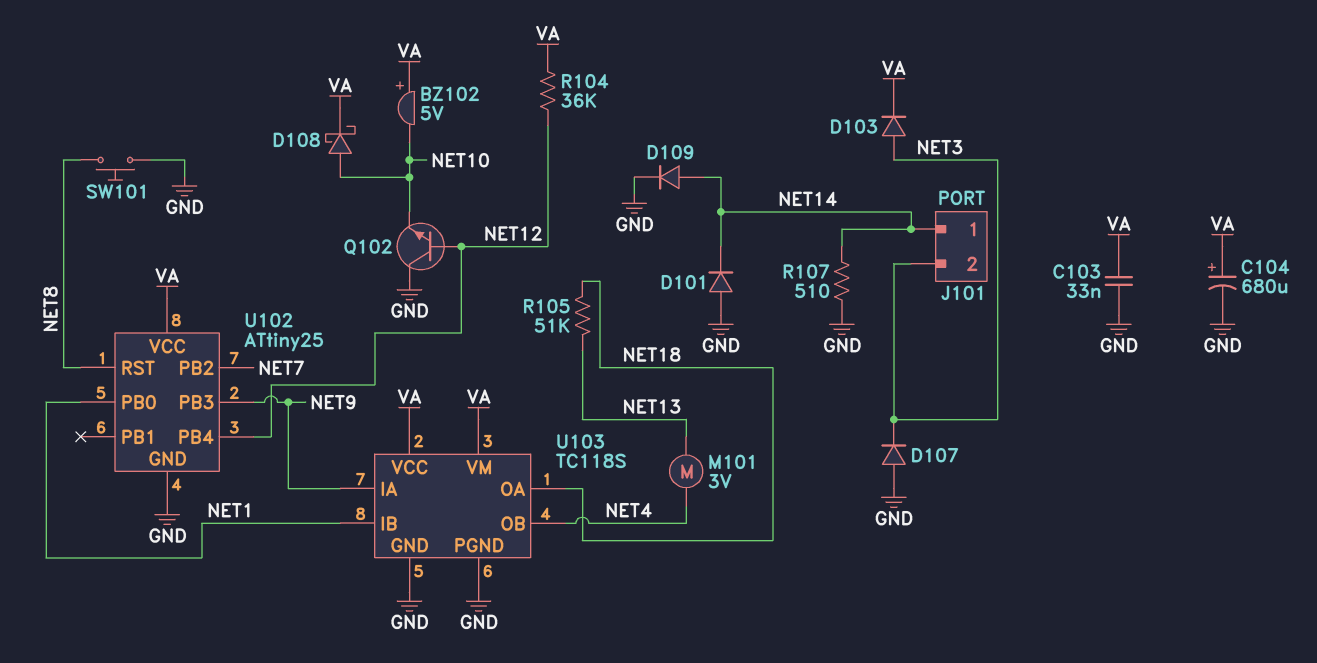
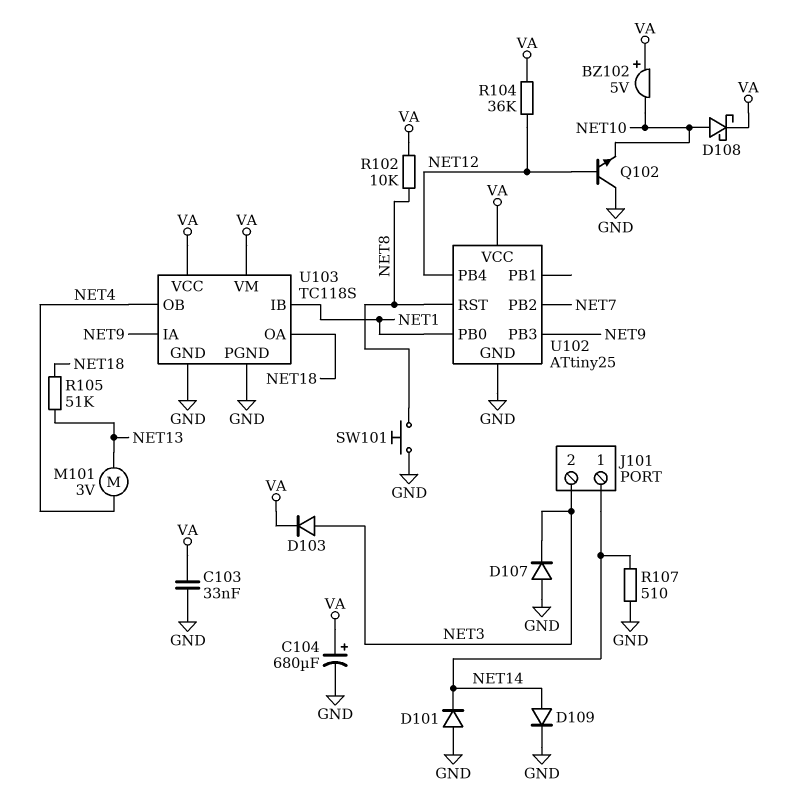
R102: none -> 10k (NET8, VA)

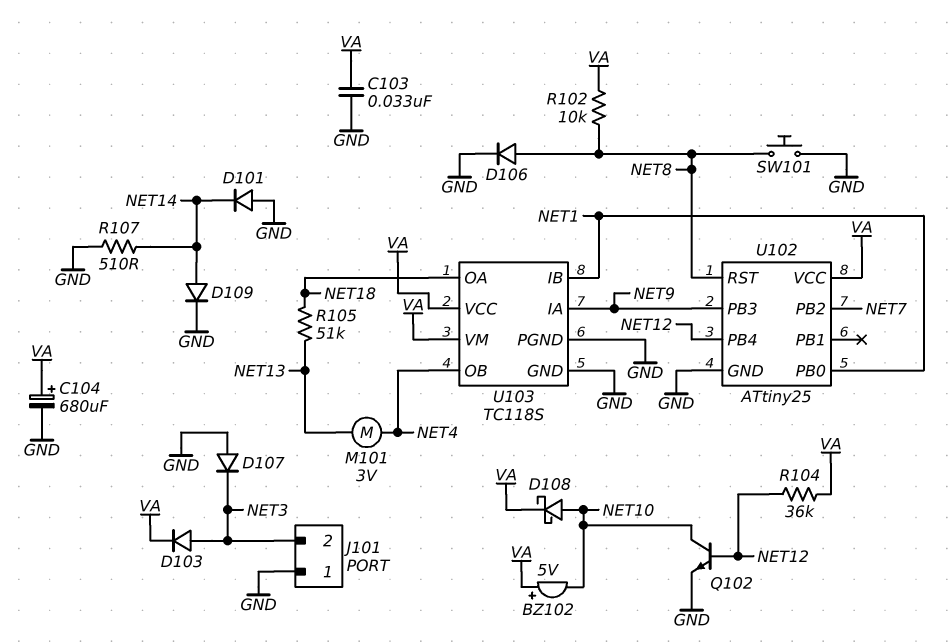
D106: none -> diode (A NET8, K GND)
J101 pin 1: NET14 -> GND
Q102: NPN (B NET12, C GND, E NET10) -> NPN (B NET12, C NET10, E GND)

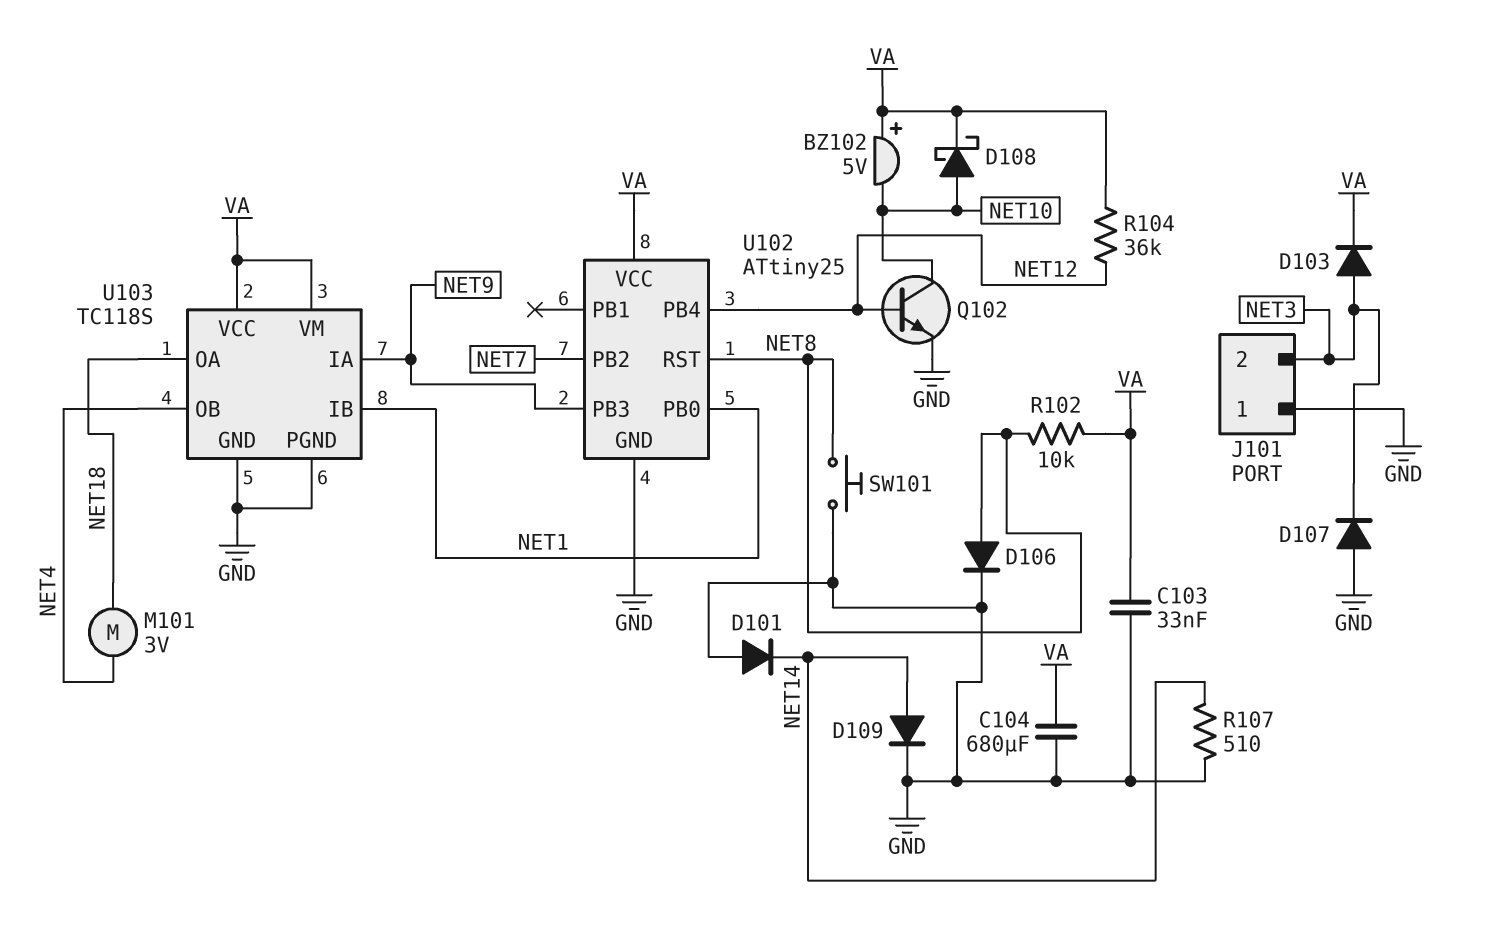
C104: 680uF (plus VA, minus GND) -> 680uF (GND, VA)
M101: motor 3V (NET4, NET13) -> motor 3V (NET4, NET18)
R105: 51k (NET13, NET18) -> none

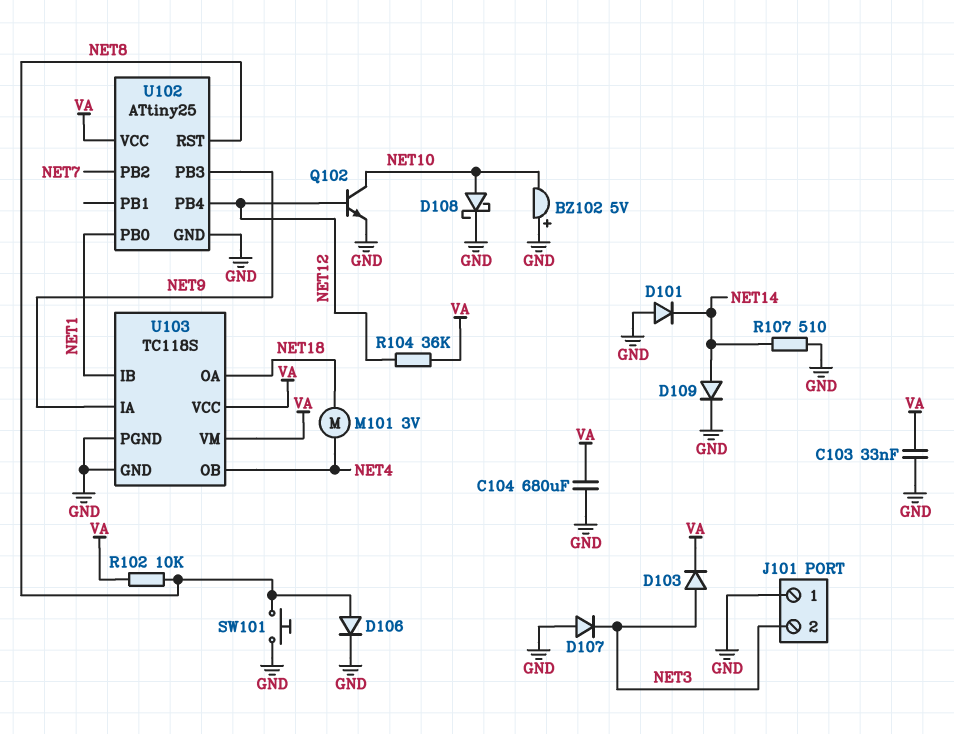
BZ102: buzzer 5V (plus VA, minus NET10) -> buzzer 5V (plus GND, minus NET10)
D108: schottky (A NET10, K VA) -> schottky (A NET10, K GND)

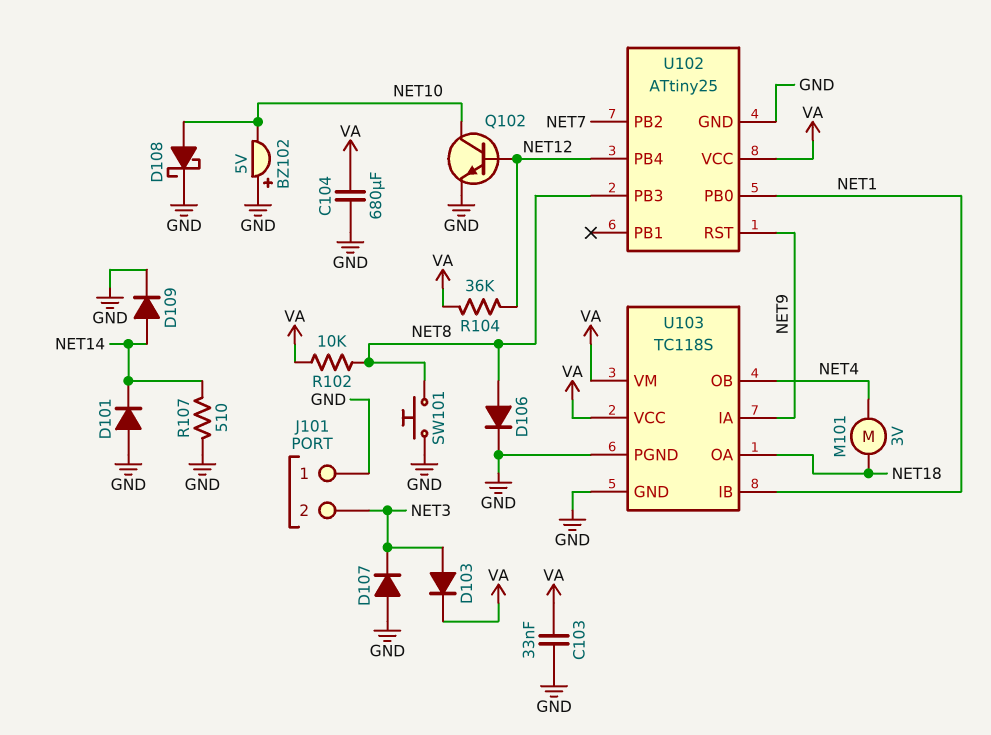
U102 pin PB3: NET9 -> NET8
U102 pin RST: NET8 -> NET9

